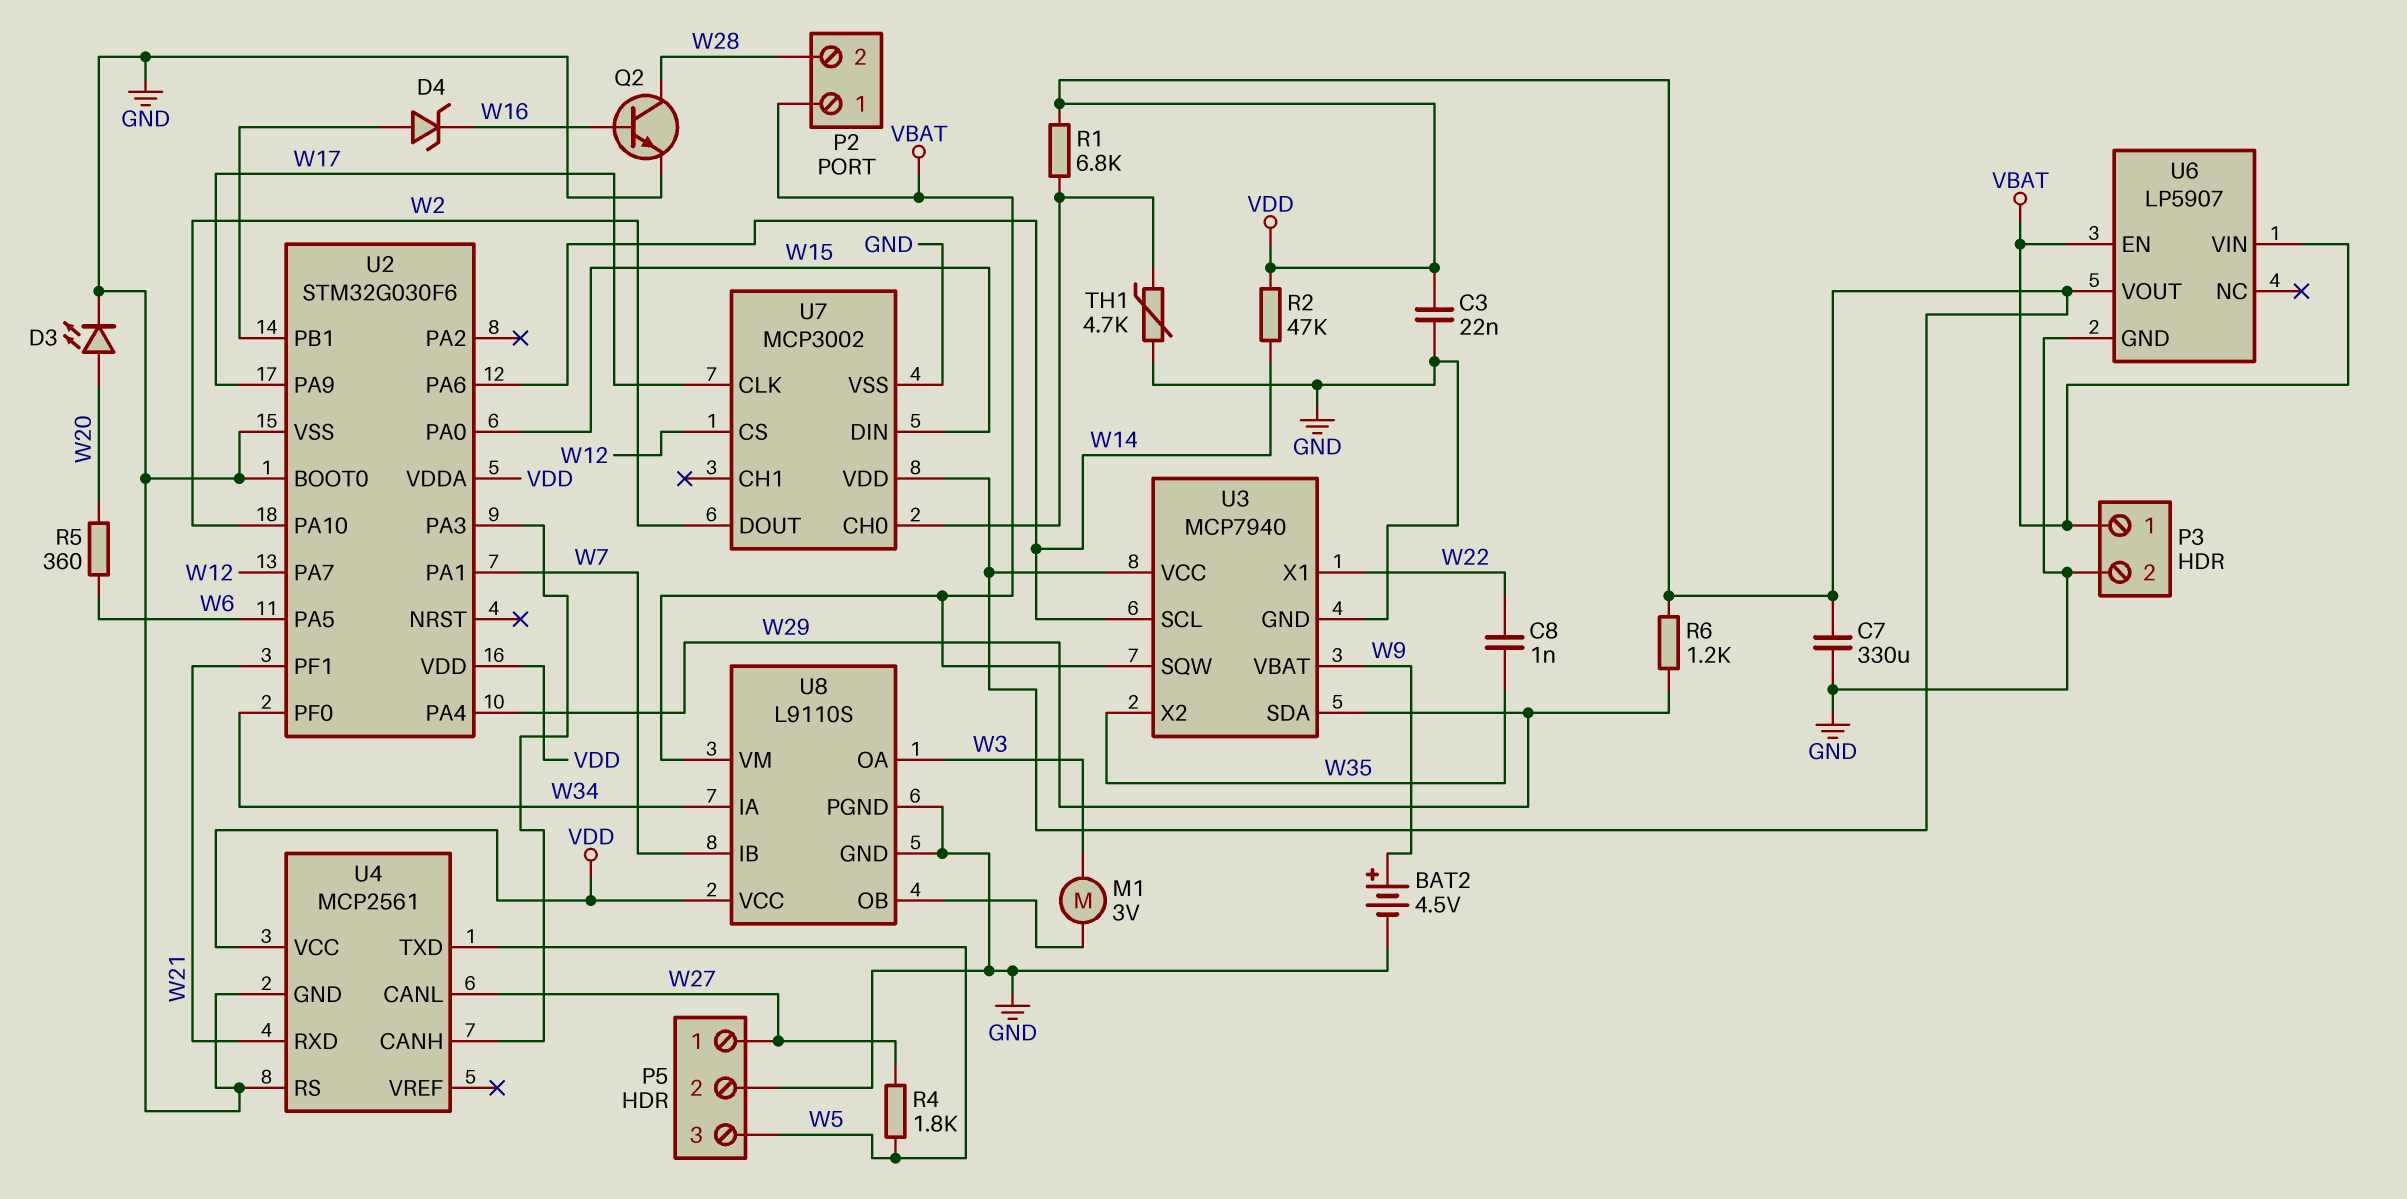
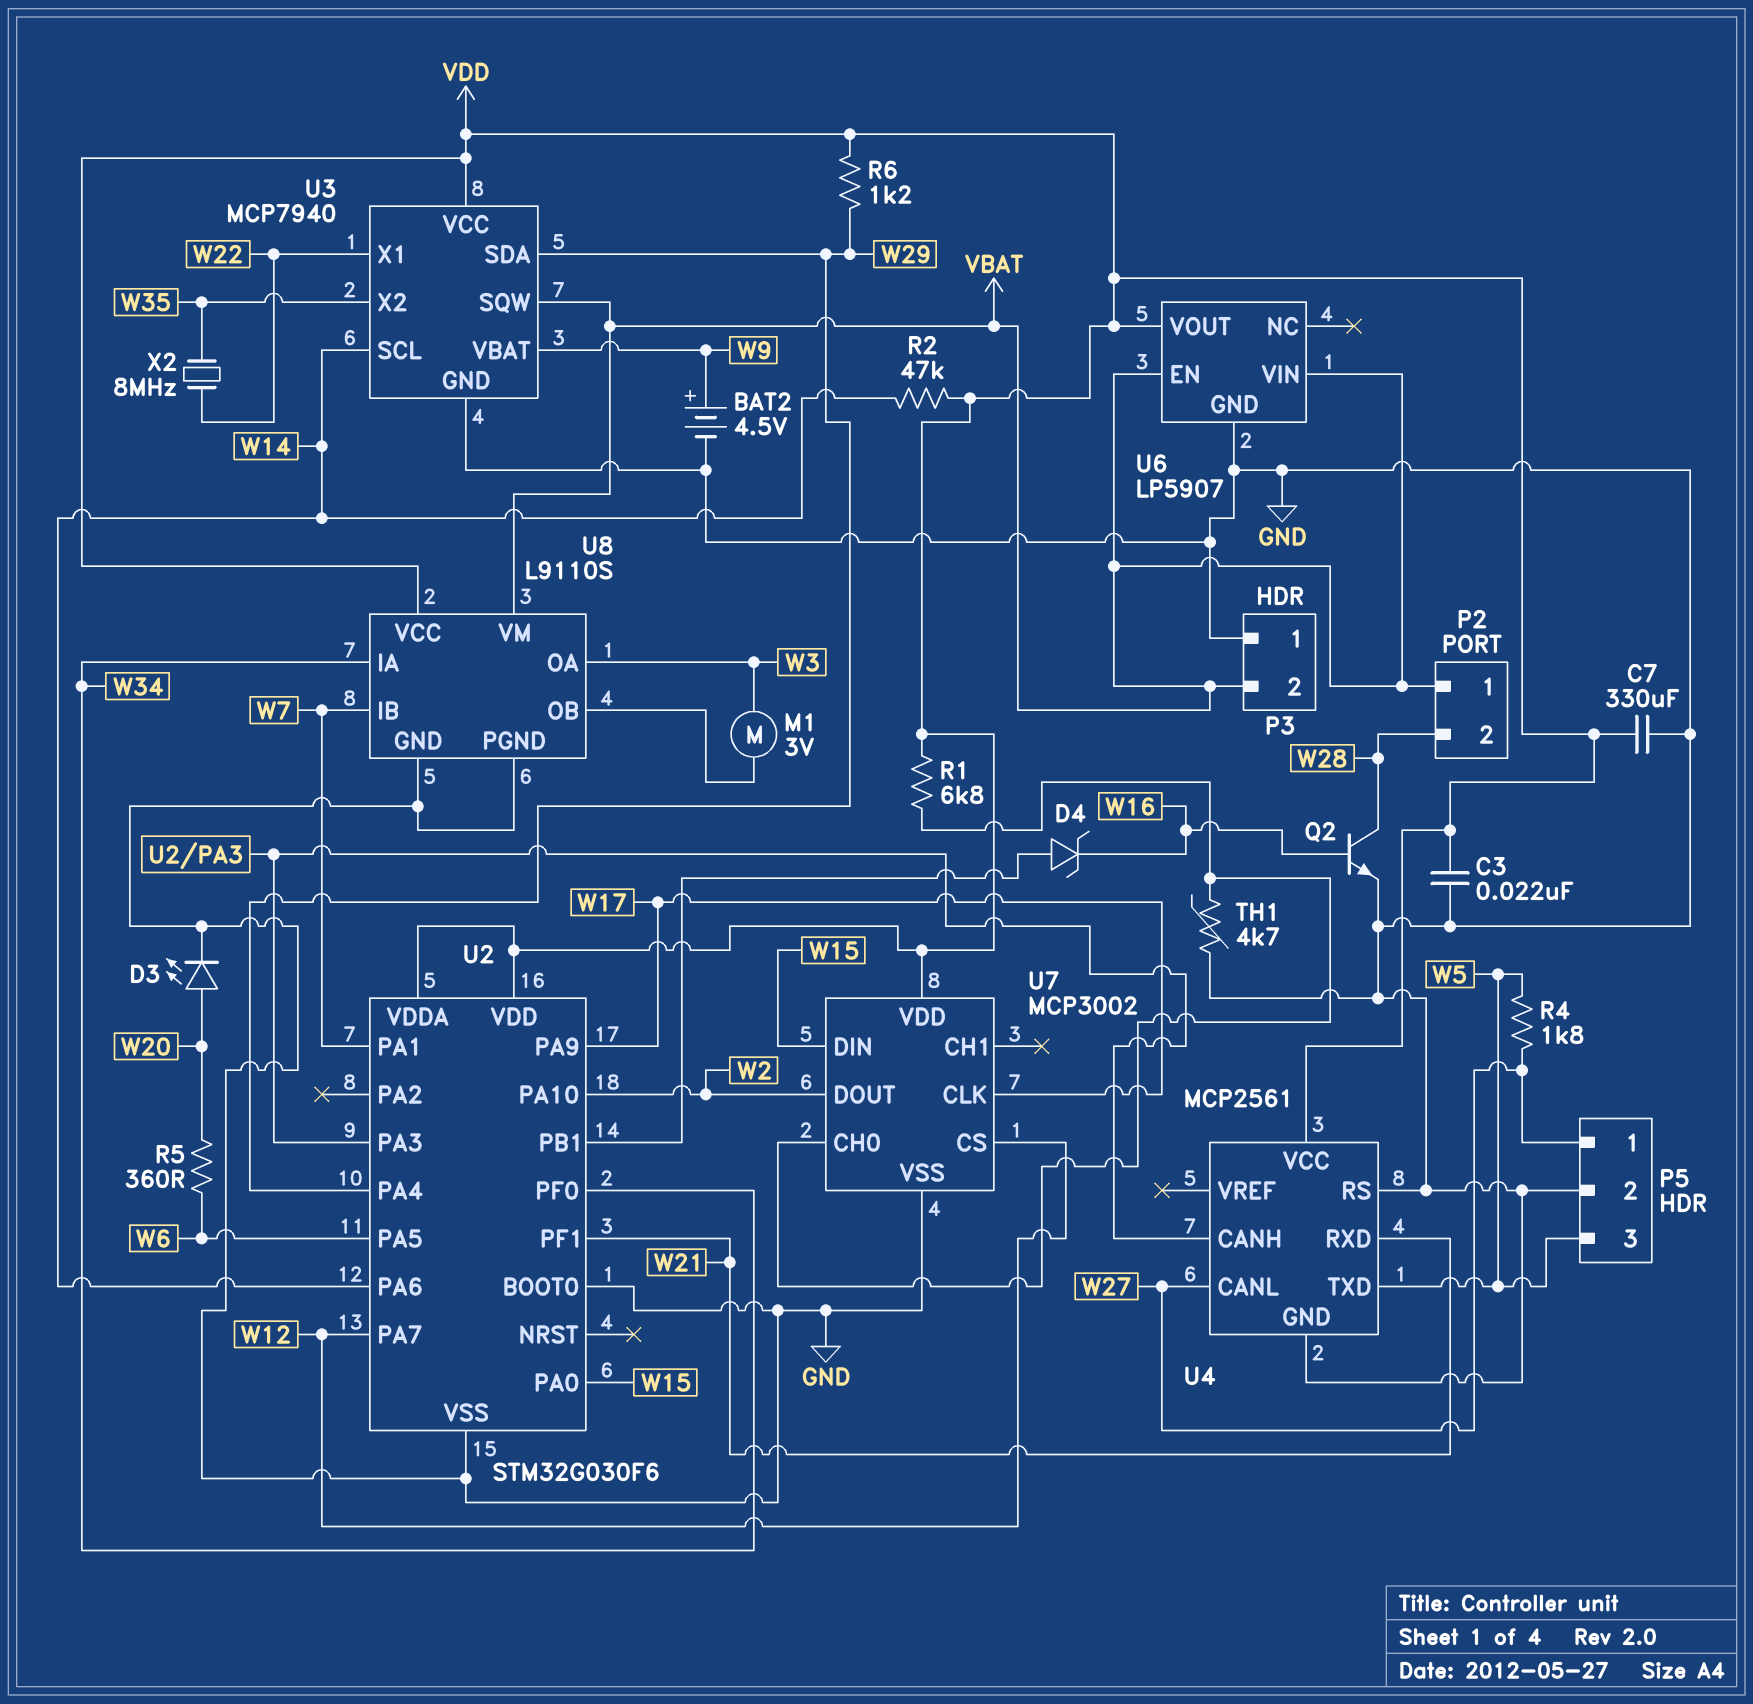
C8: 1nF (W22, W35) -> none
P3 pin 1: VBAT -> GND
P3 pin 2: GND -> VBAT
X2: none -> 8MHz (W22, W35)

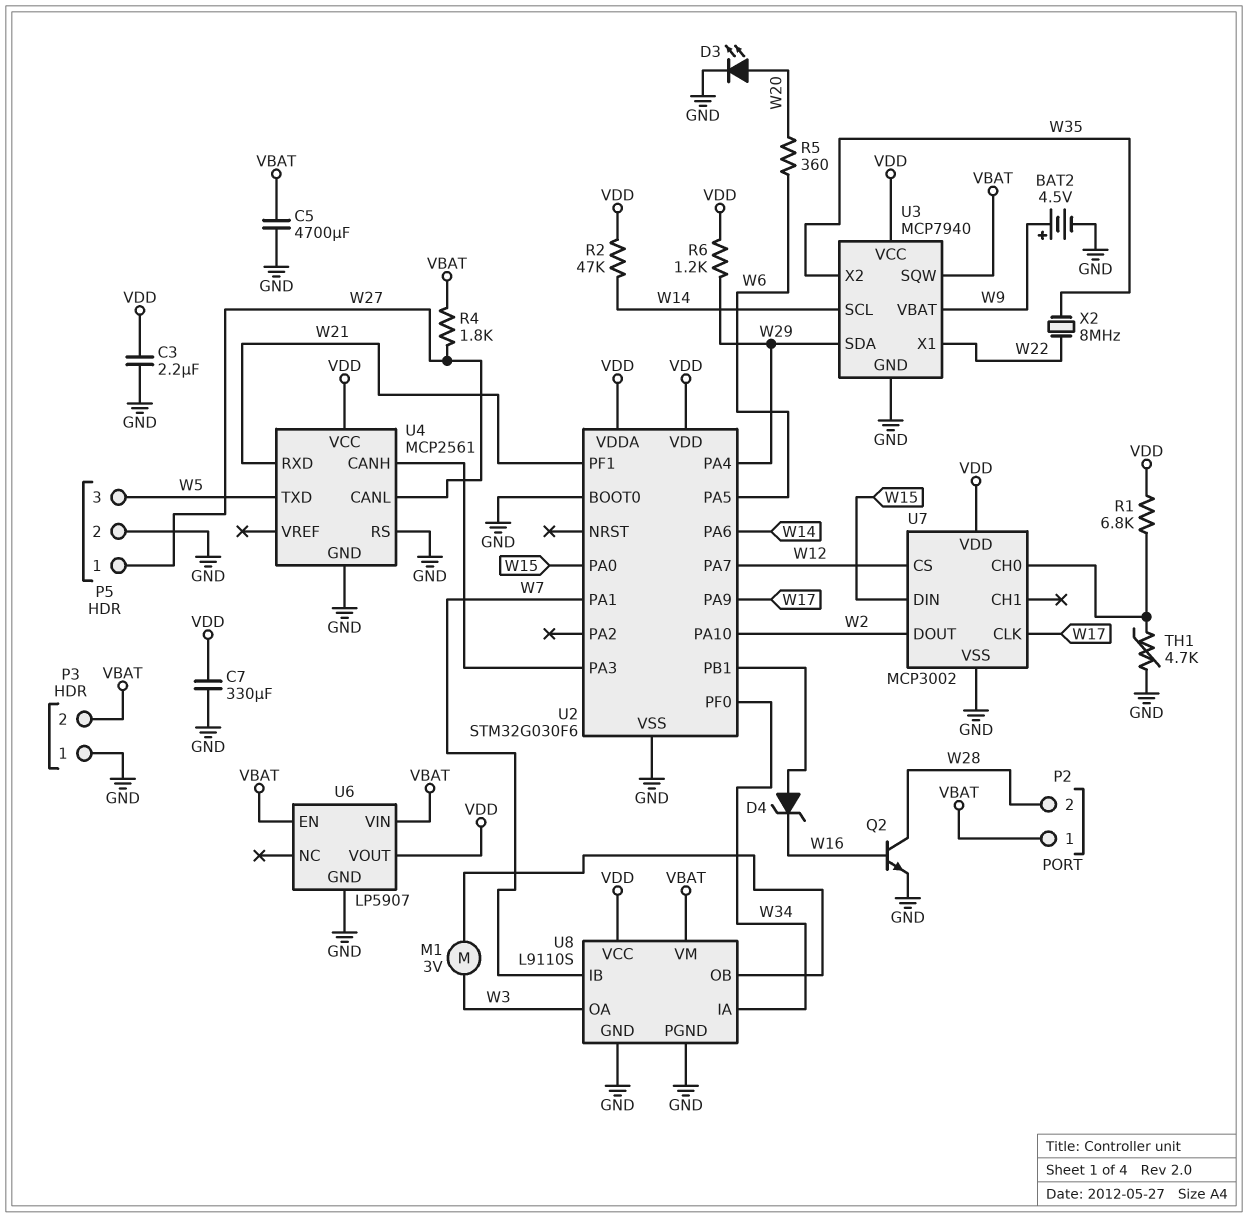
C3: 22nF (GND, VDD) -> 2.2uF (GND, VDD)
C5: none -> 4700uF (GND, VBAT)
R4: 1.8k (W5, W27) -> 1.8k (VBAT, W27)

